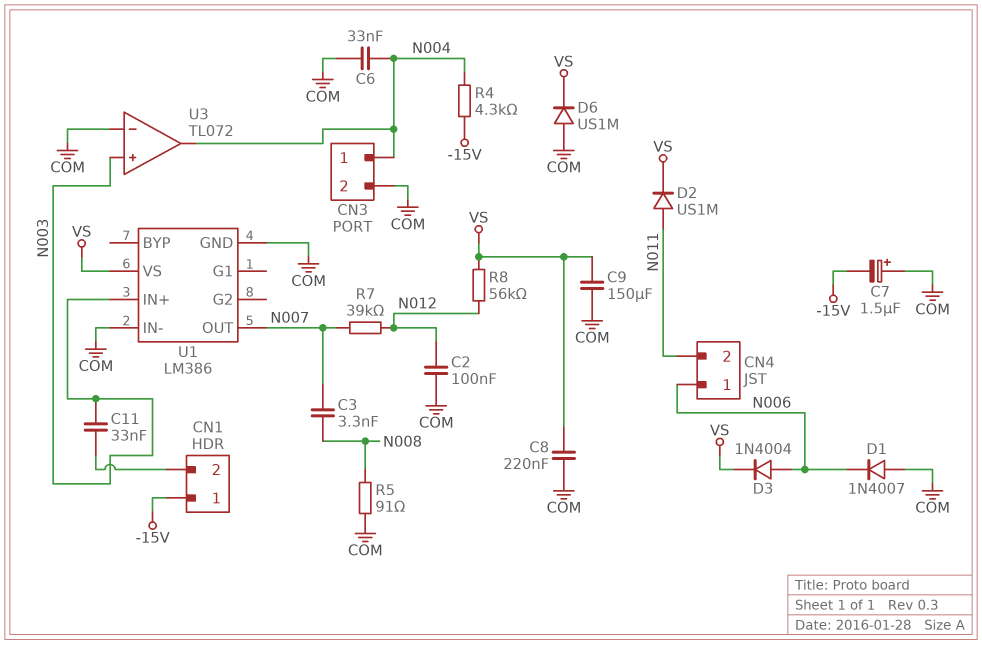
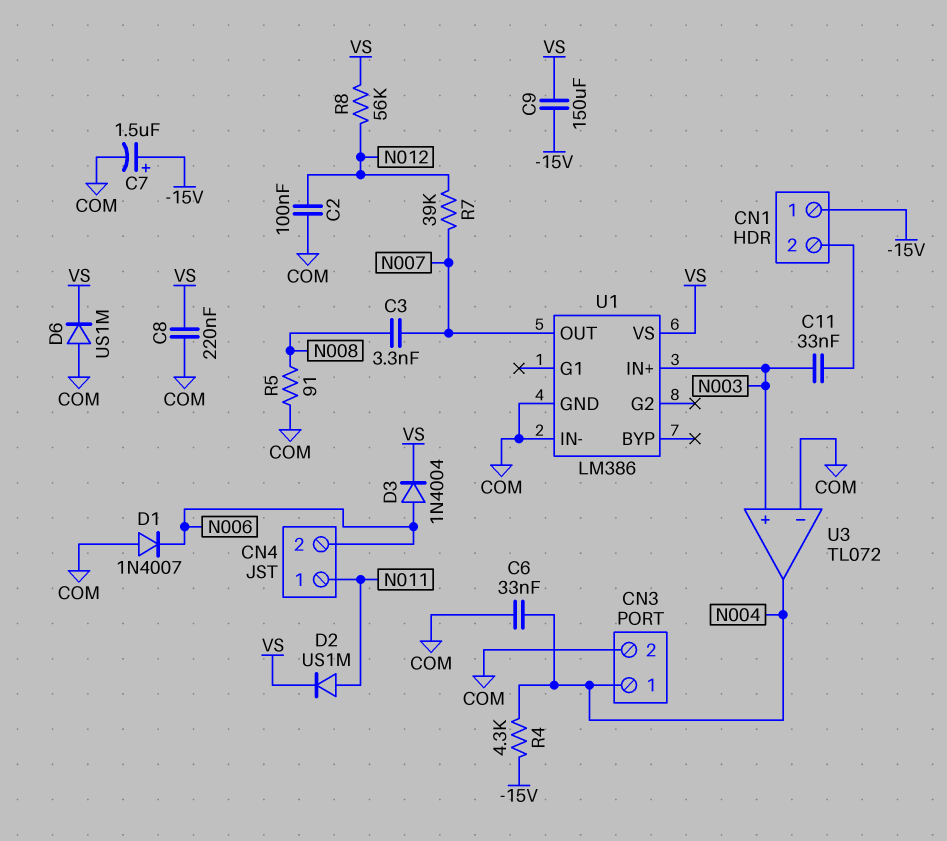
C7: 1.5uF (plus COM, minus -15V) -> 1.5uF (plus -15V, minus COM)
C9: 150uF (COM, VS) -> 150uF (-15V, VS)
CN4 pin 1: N006 -> N011
CN4 pin 2: N011 -> N006

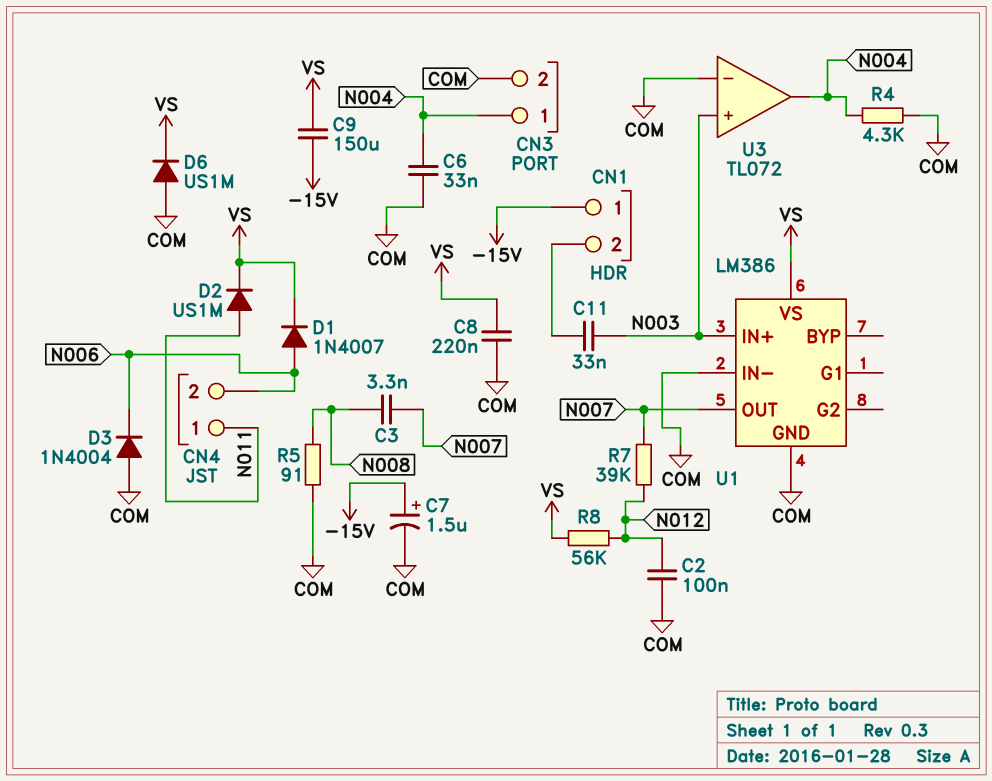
D1: diode 1N4007 (A COM, K N006) -> diode 1N4007 (A N006, K VS)
D3: diode 1N4004 (A N006, K VS) -> diode 1N4004 (A COM, K N006)
R4: 4.3k (-15V, N004) -> 4.3k (COM, N004)

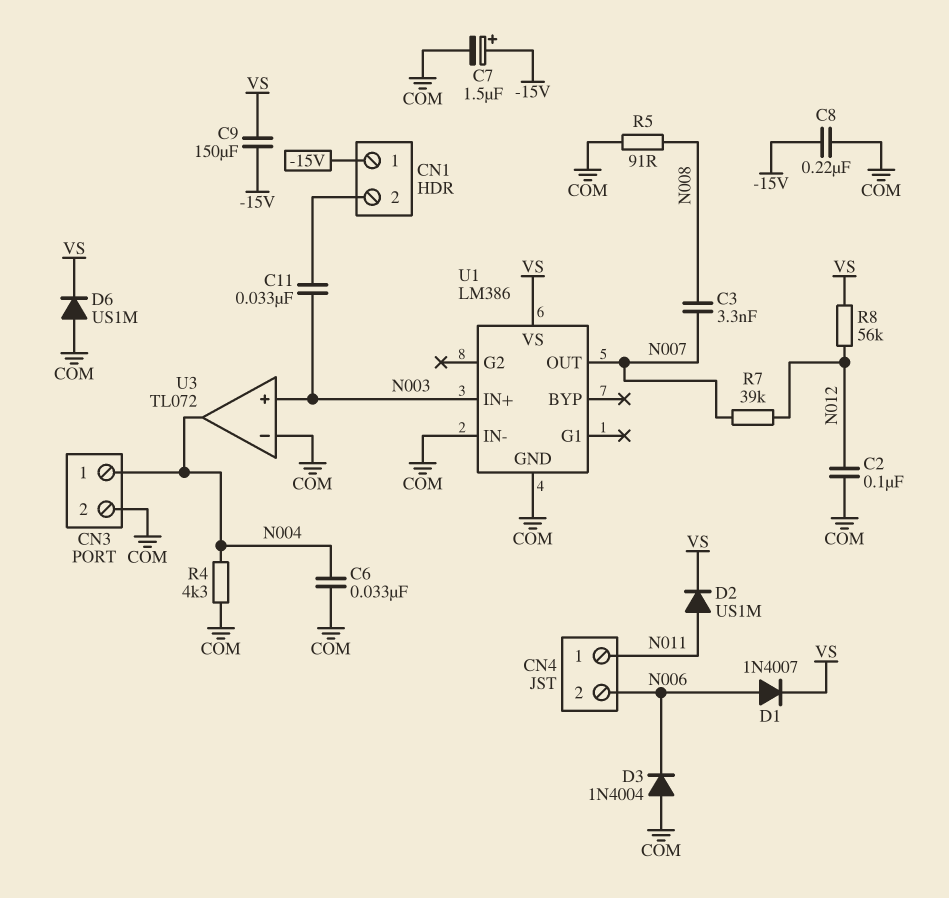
C8: 220nF (COM, VS) -> 220nF (-15V, COM)

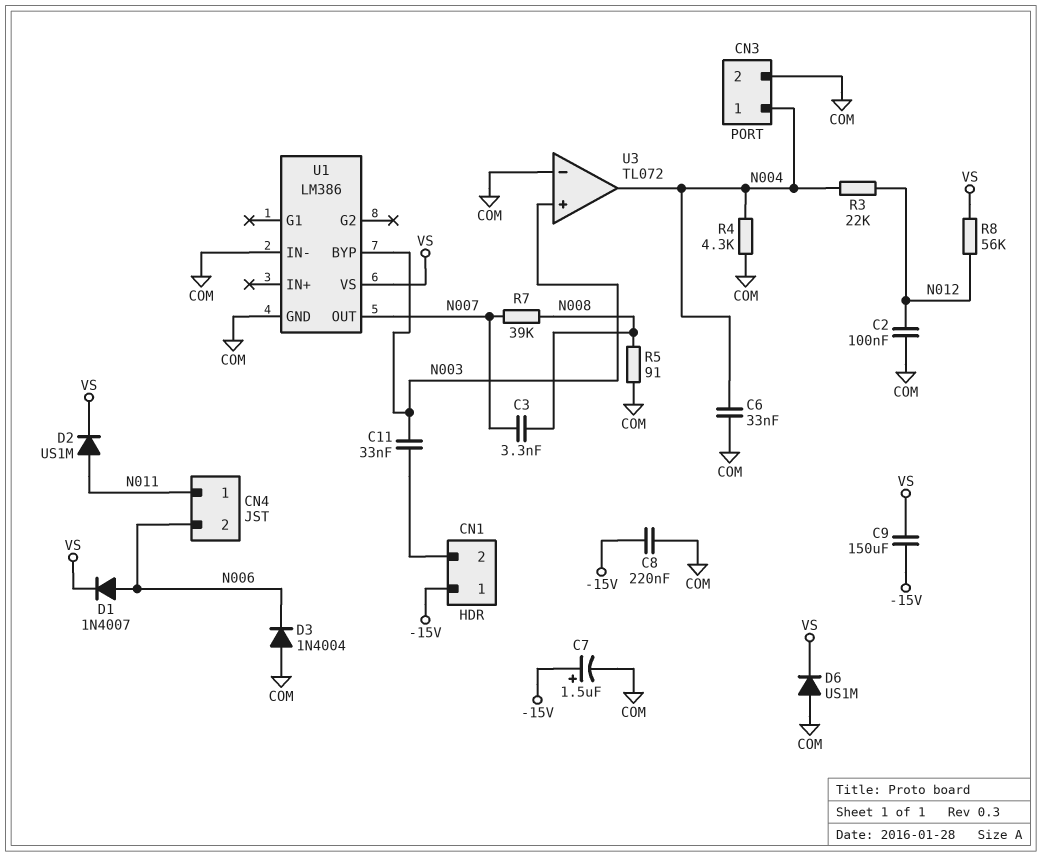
R3: none -> 22k (N004, N012)
R7: 39k (N007, N012) -> 39k (N007, N008)
U1 pin BYP: none -> N003
U1 pin IN+: N003 -> none

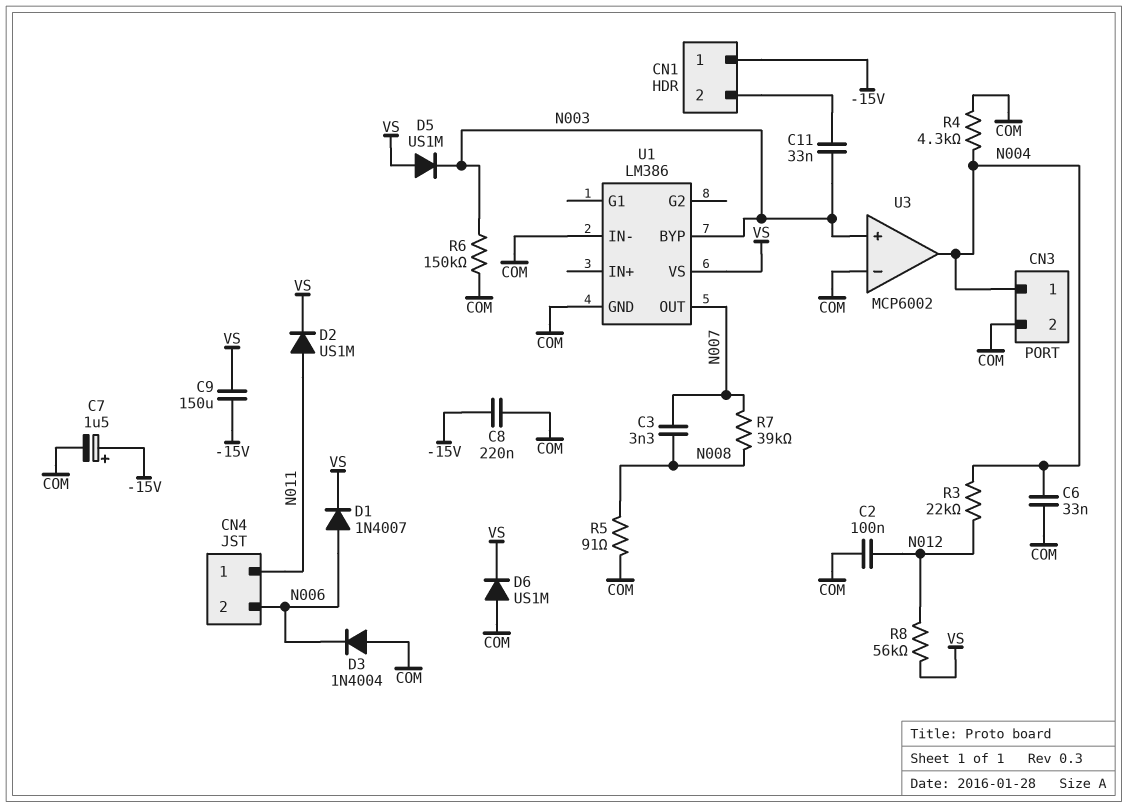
D5: none -> diode US1M (A VS, K N003)
R6: none -> 150k (COM, N003)
U3: TL072 -> MCP6002

